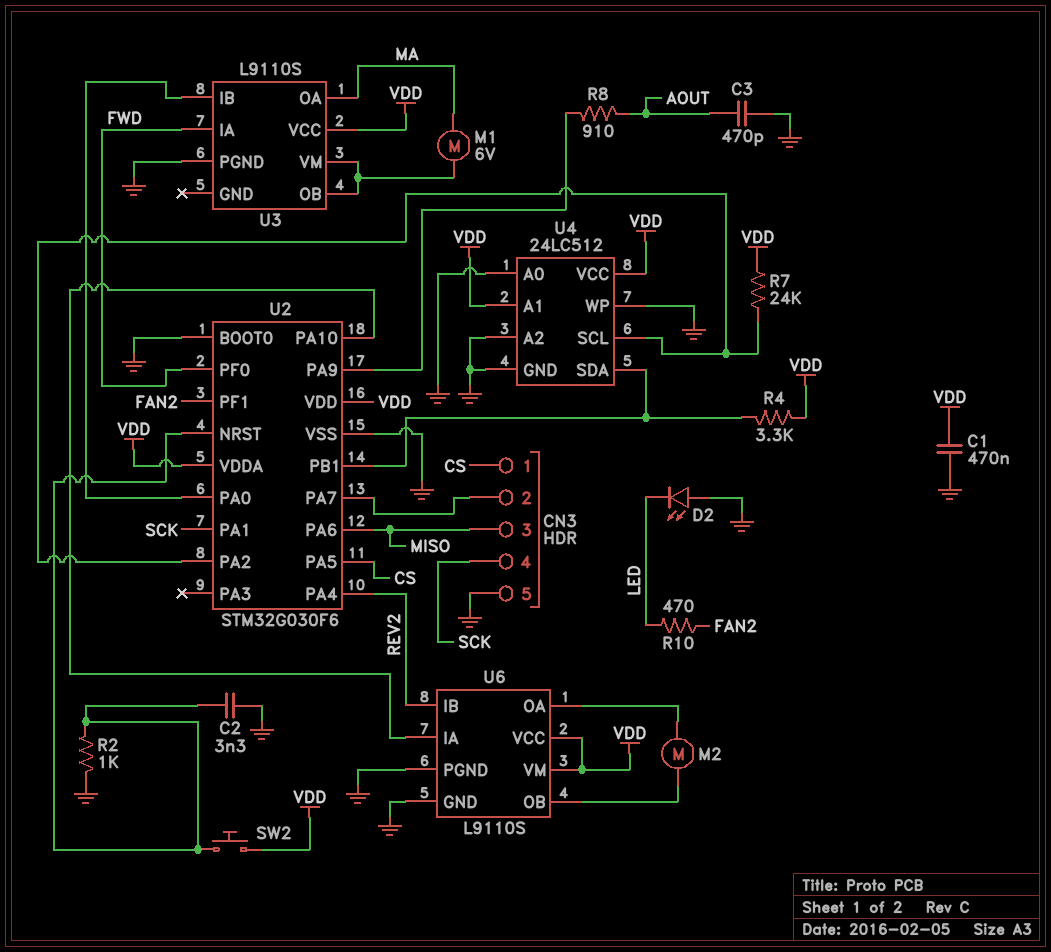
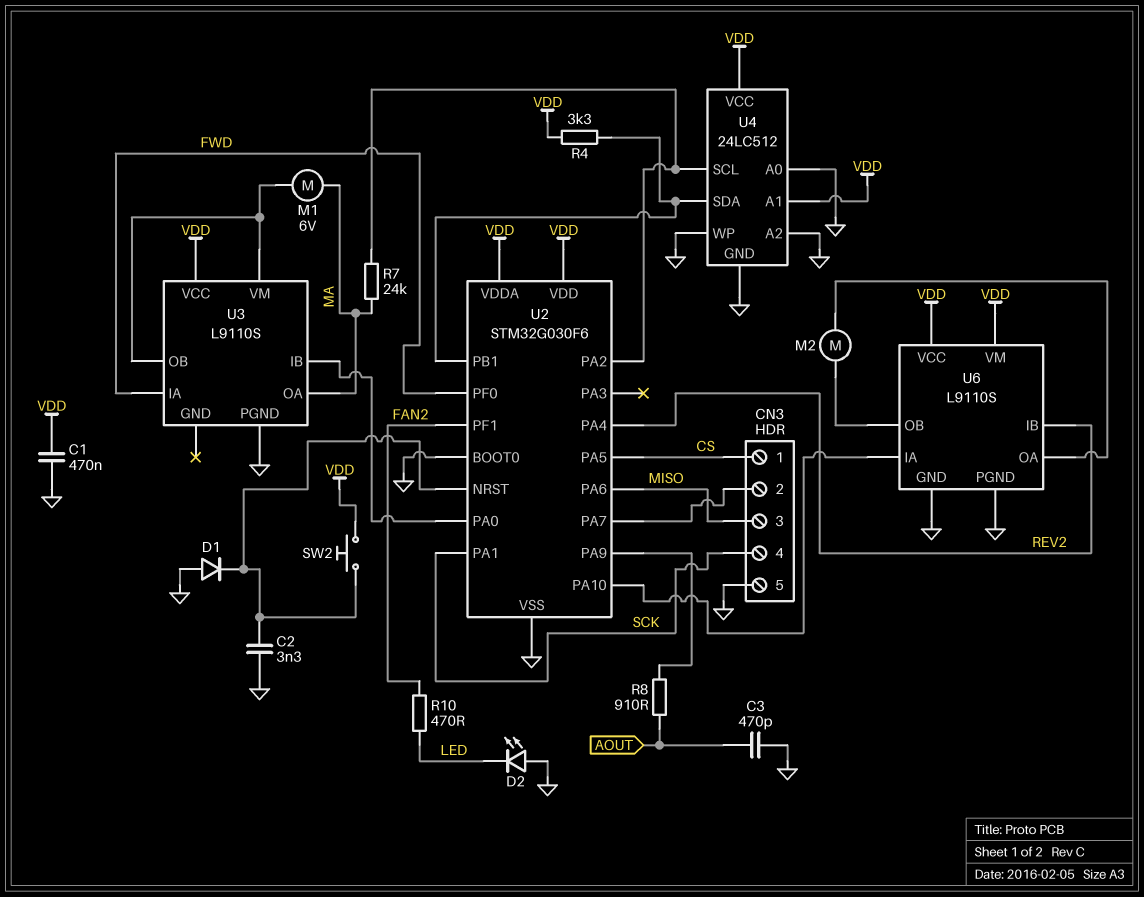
D1: none -> diode (A GND, K U2/NRST)
R2: 1k (GND, U2/NRST) -> none
R7: 24k (U2/PA2, VDD) -> 24k (MA, U2/PA2)

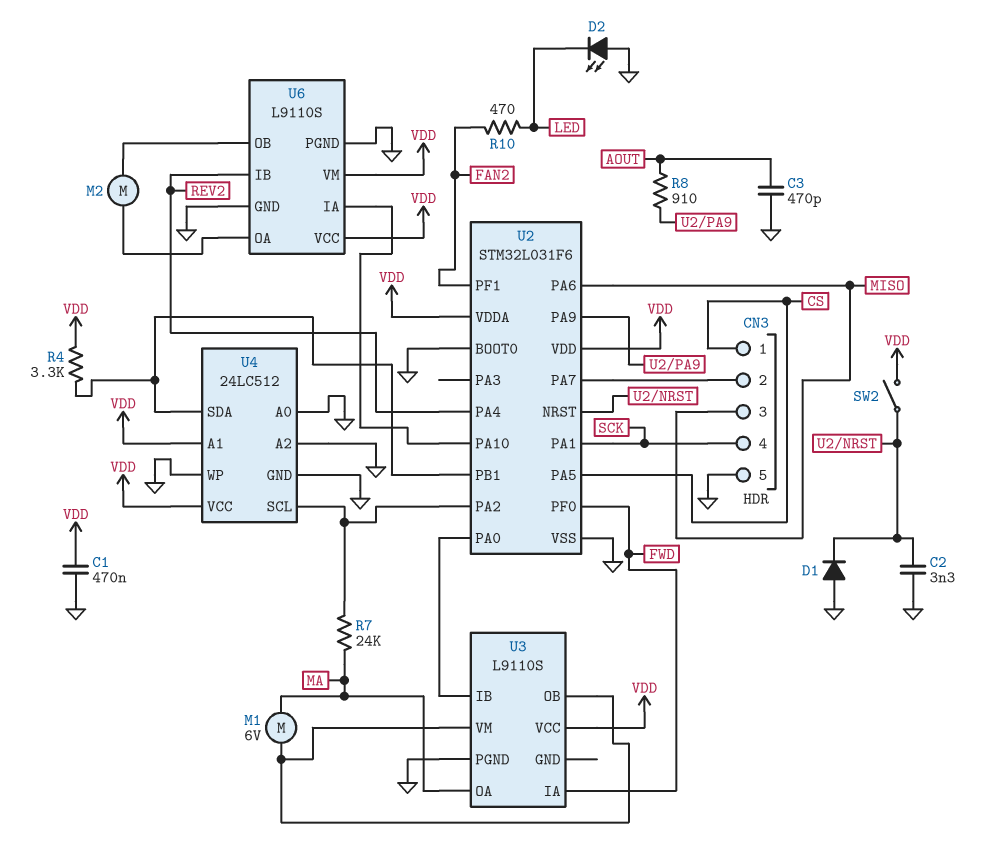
SW2: button (U2/NRST, VDD) -> switch (U2/NRST, VDD)
U2: STM32G030F6 -> STM32L031F6

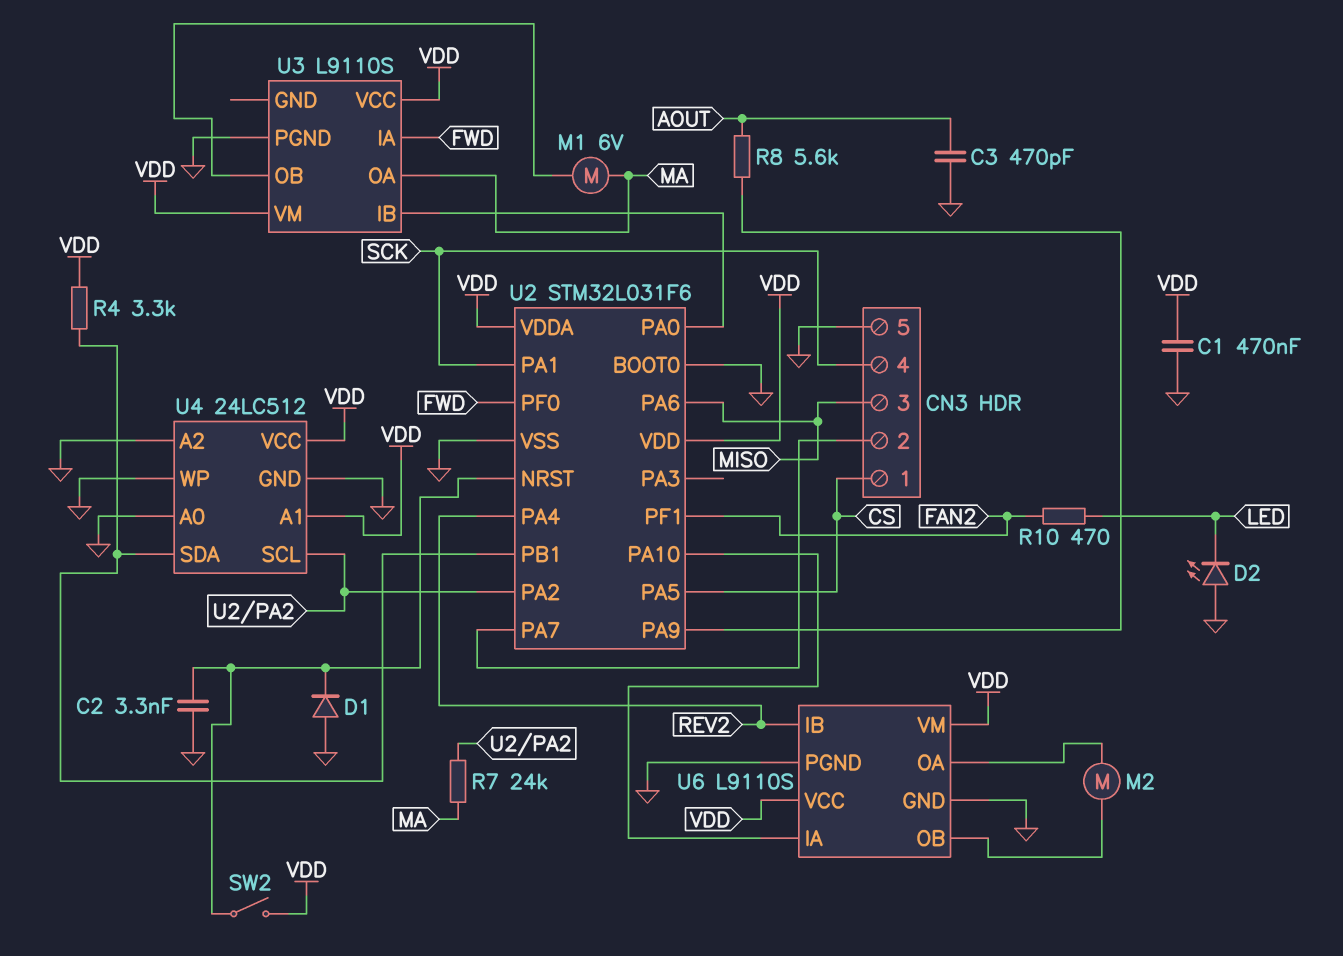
R8: 910 (AOUT, U2/PA9) -> 5.6k (AOUT, U2/PA9)
U3 pin VM: U3/OB -> VDD

